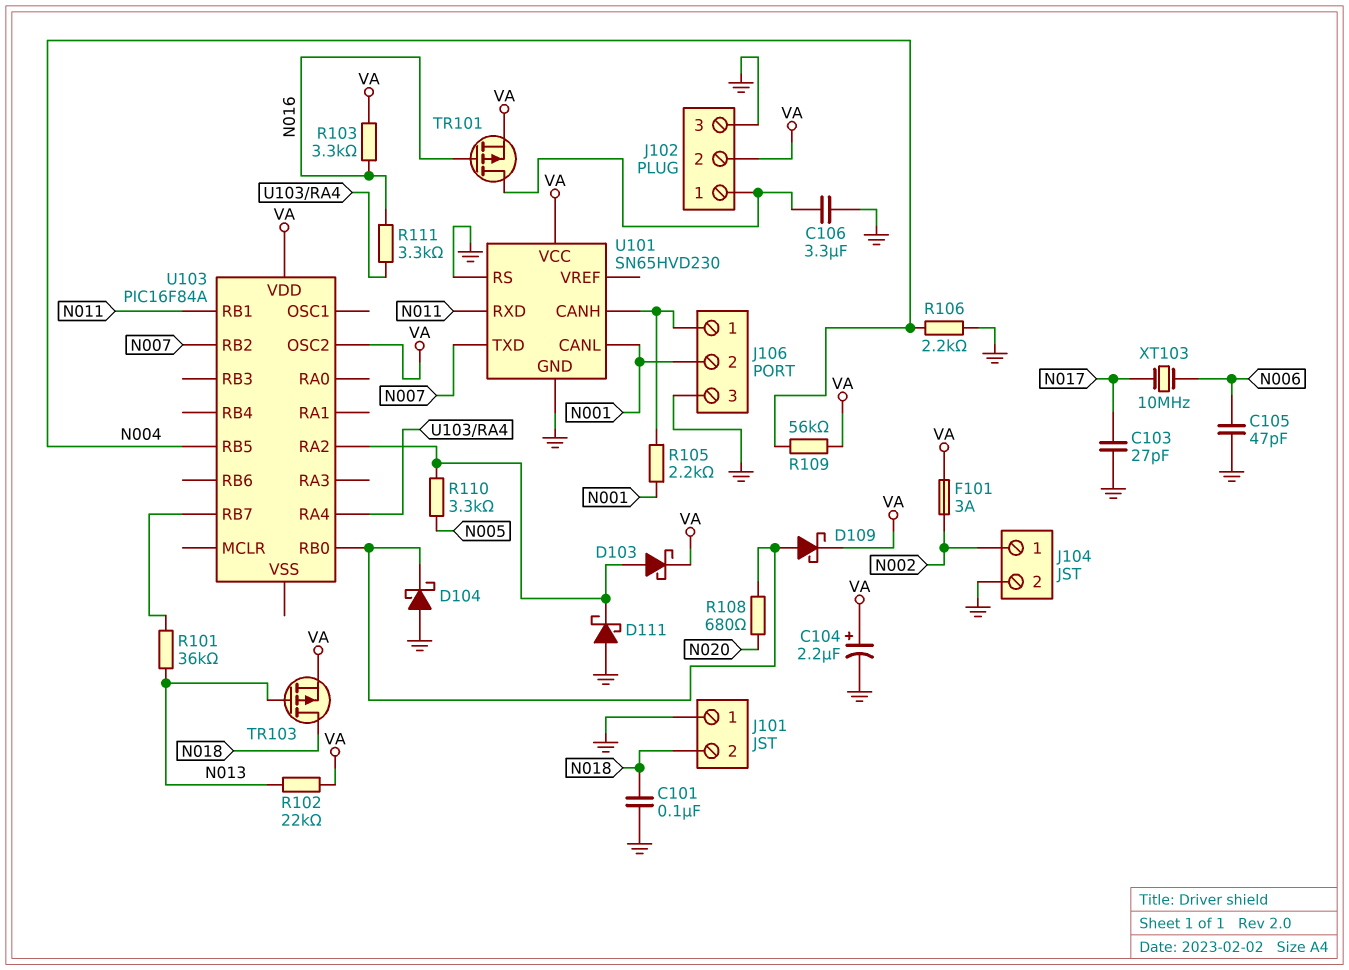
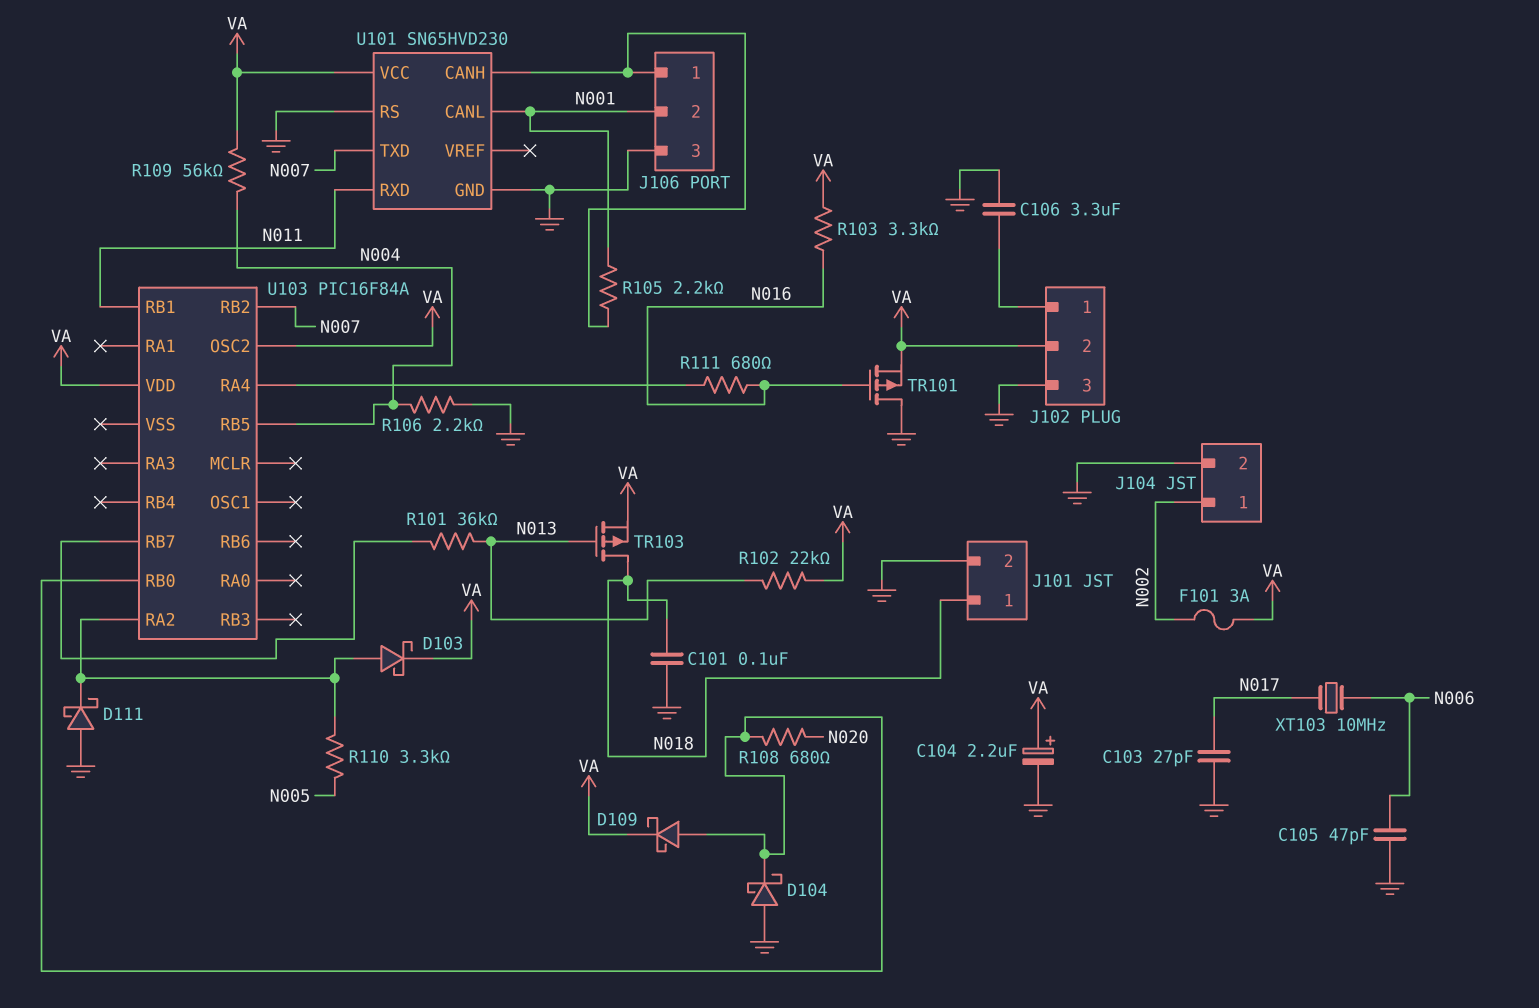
J101 pin 1: GND -> N018
J101 pin 2: N018 -> GND
R111: 3.3k (N016, U103/RA4) -> 680 (N016, U103/RA4)
TR101: PMOS (G N016, D J102/1, S VA) -> PMOS (G N016, D GND, S VA)

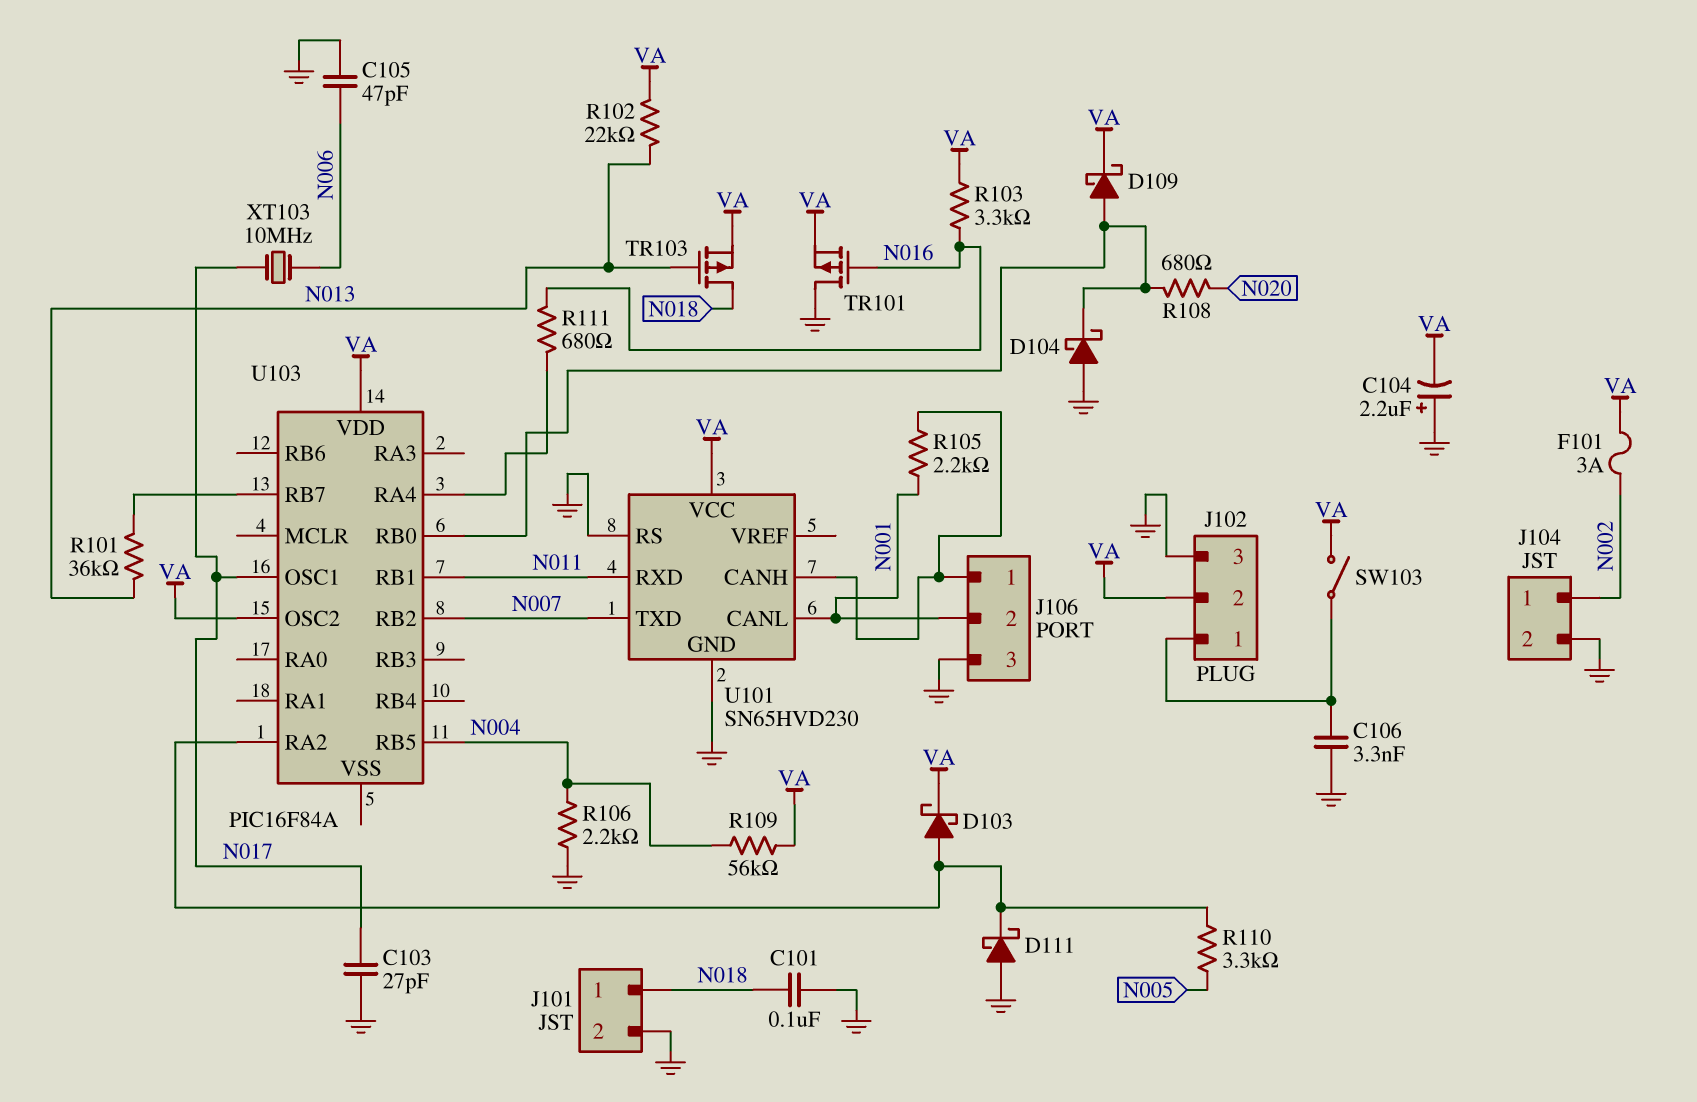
C104: 2.2uF (plus VA, minus GND) -> 2.2uF (plus GND, minus VA)
C106: 3.3uF (GND, J102/1) -> 3.3nF (GND, J102/1)
SW103: none -> switch (J102/1, VA)
U103 pin OSC1: none -> N017

